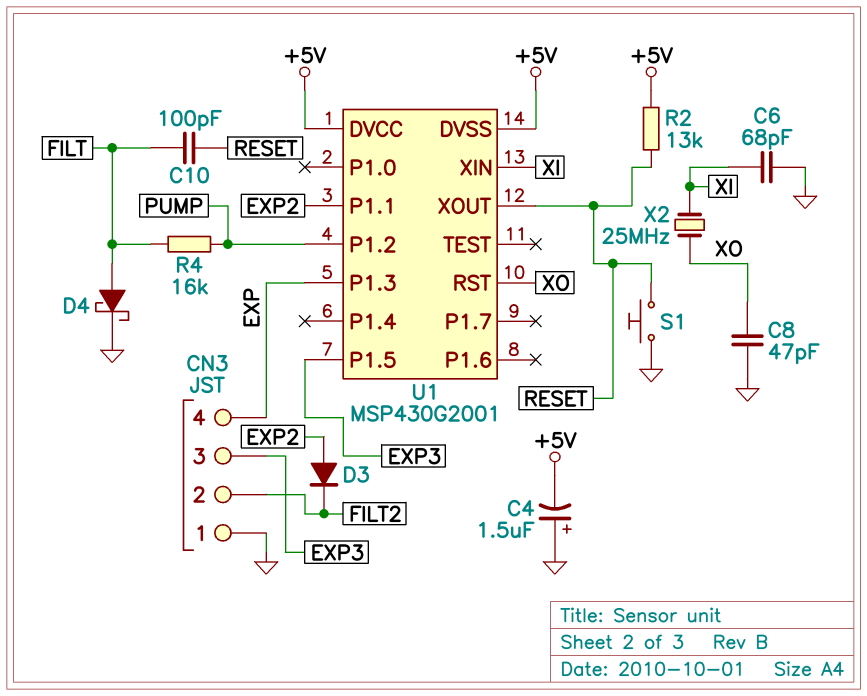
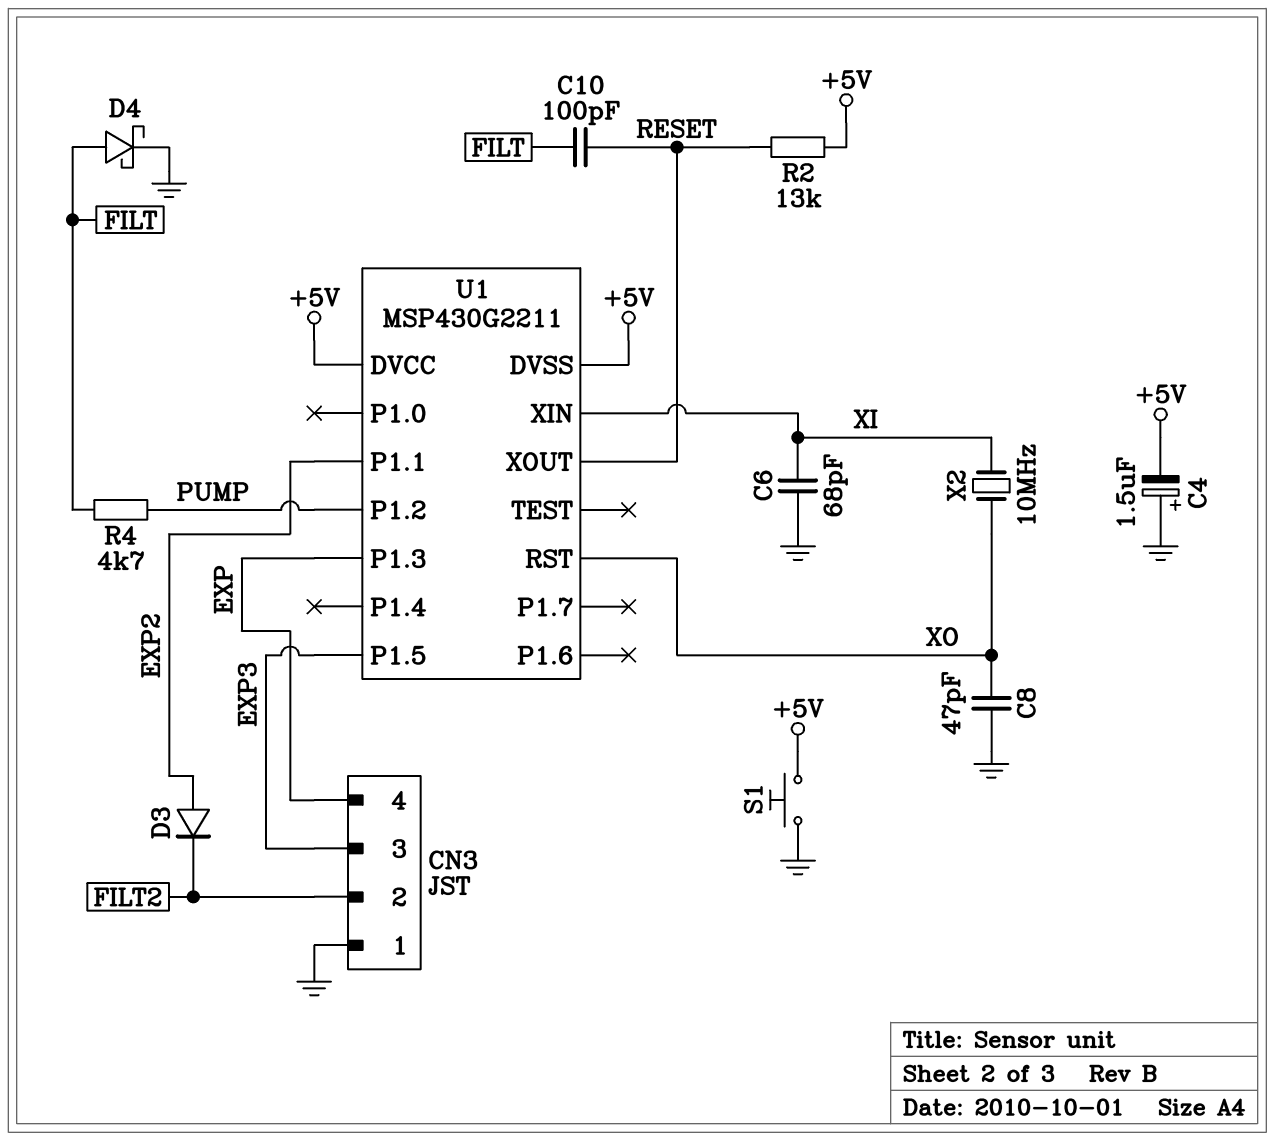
R4: 16k (FILT, PUMP) -> 4.7k (FILT, PUMP)
S1: button (GND, RESET) -> button (+5V, GND)
U1: MSP430G2001 -> MSP430G2211
X2: 25MHz (XI, XO) -> 10MHz (XI, XO)

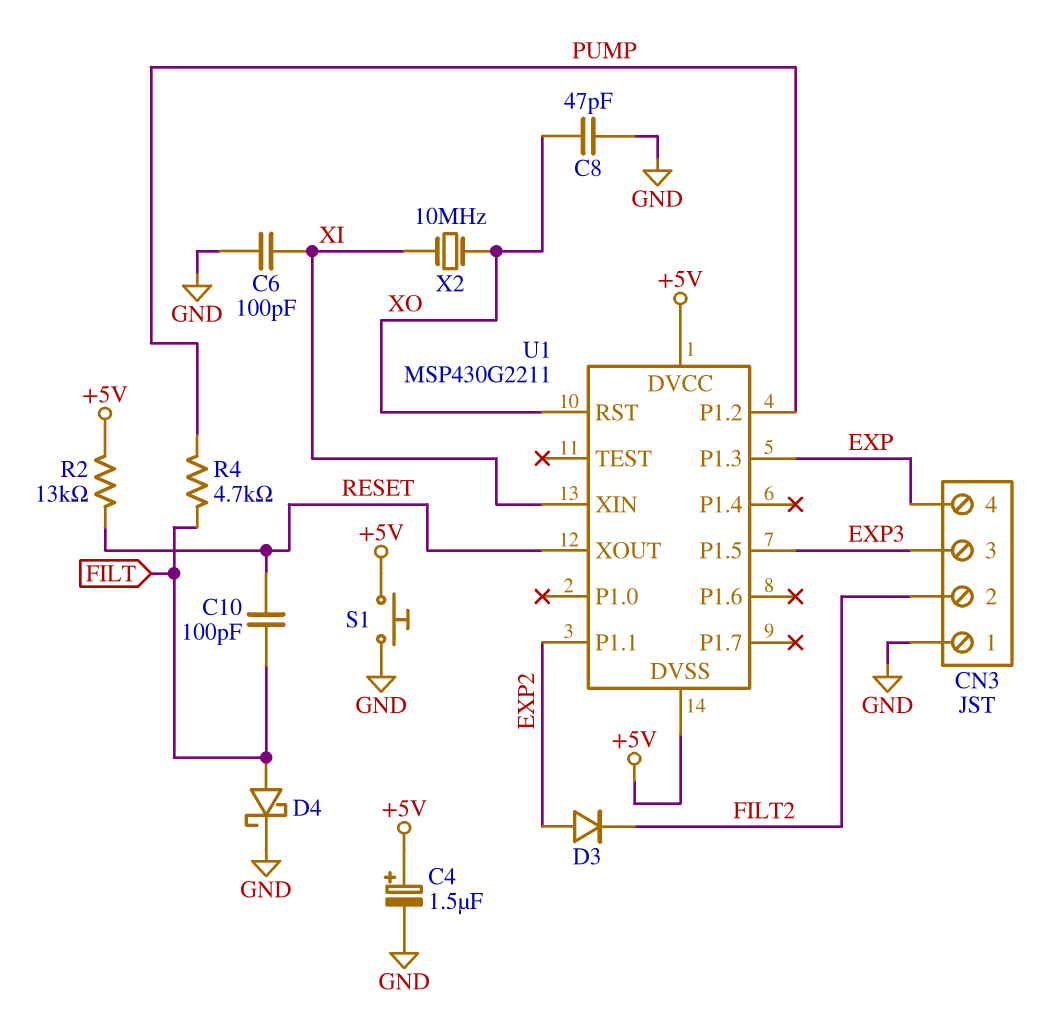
C4: 1.5uF (plus GND, minus +5V) -> 1.5uF (plus +5V, minus GND)
C6: 68pF (GND, XI) -> 100pF (GND, XI)

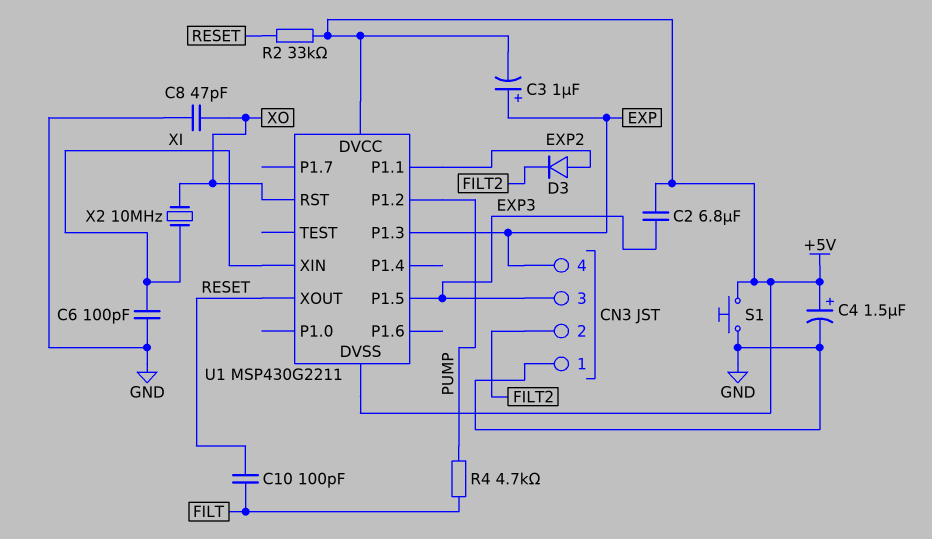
C2: none -> 6.8uF (+5V, EXP3)
C3: none -> 1uF (plus EXP, minus +5V)
D4: schottky (A FILT, K GND) -> none
R2: 13k (+5V, RESET) -> 33k (+5V, RESET)

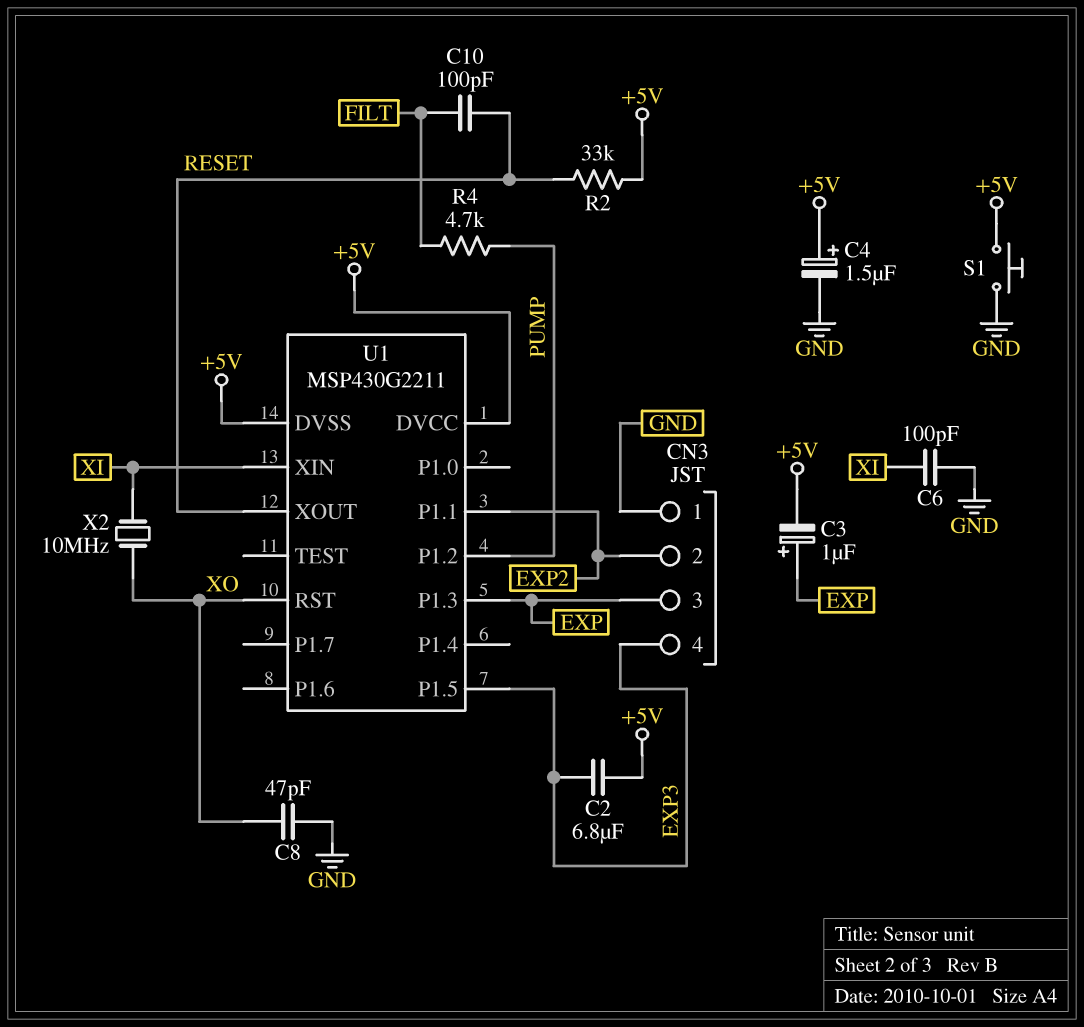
CN3 pin 2: FILT2 -> EXP2
CN3 pin 3: EXP3 -> EXP
CN3 pin 4: EXP -> EXP3
D3: diode (A EXP2, K FILT2) -> none

